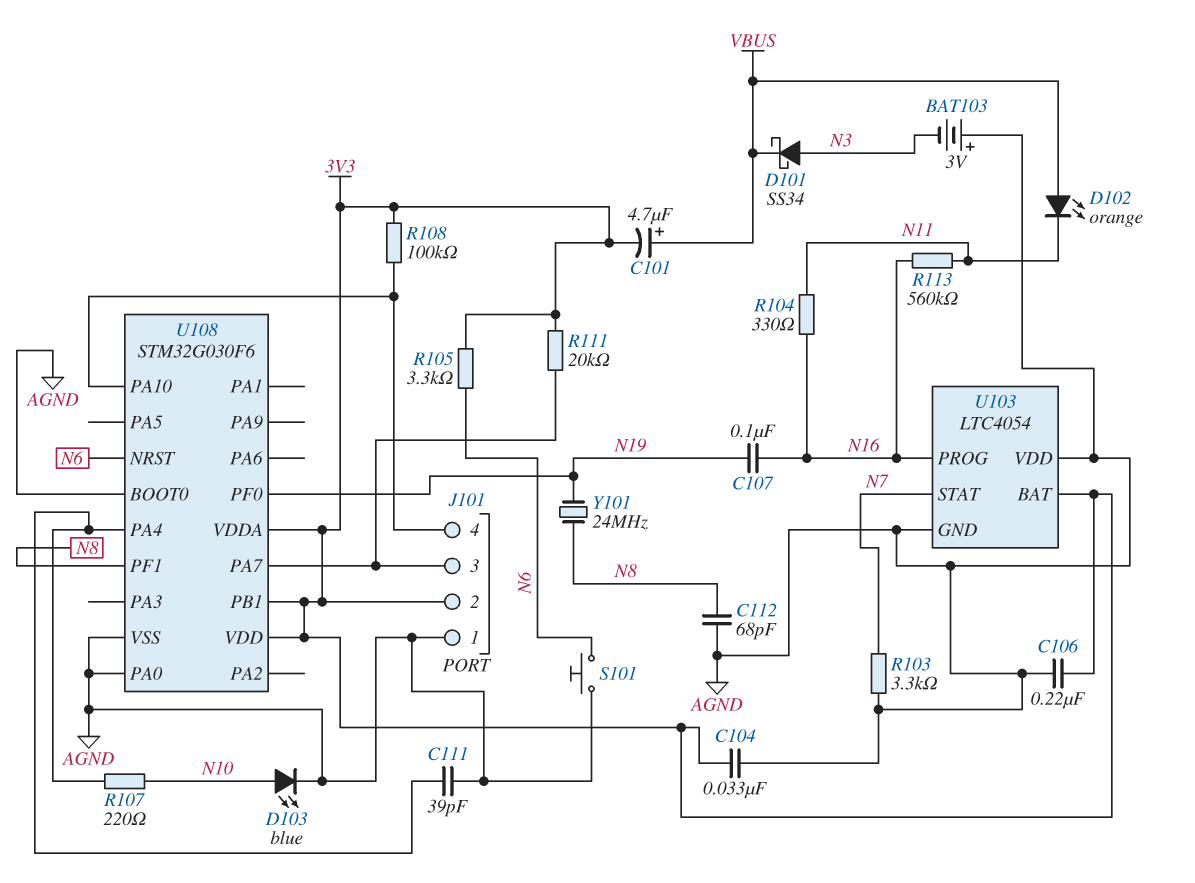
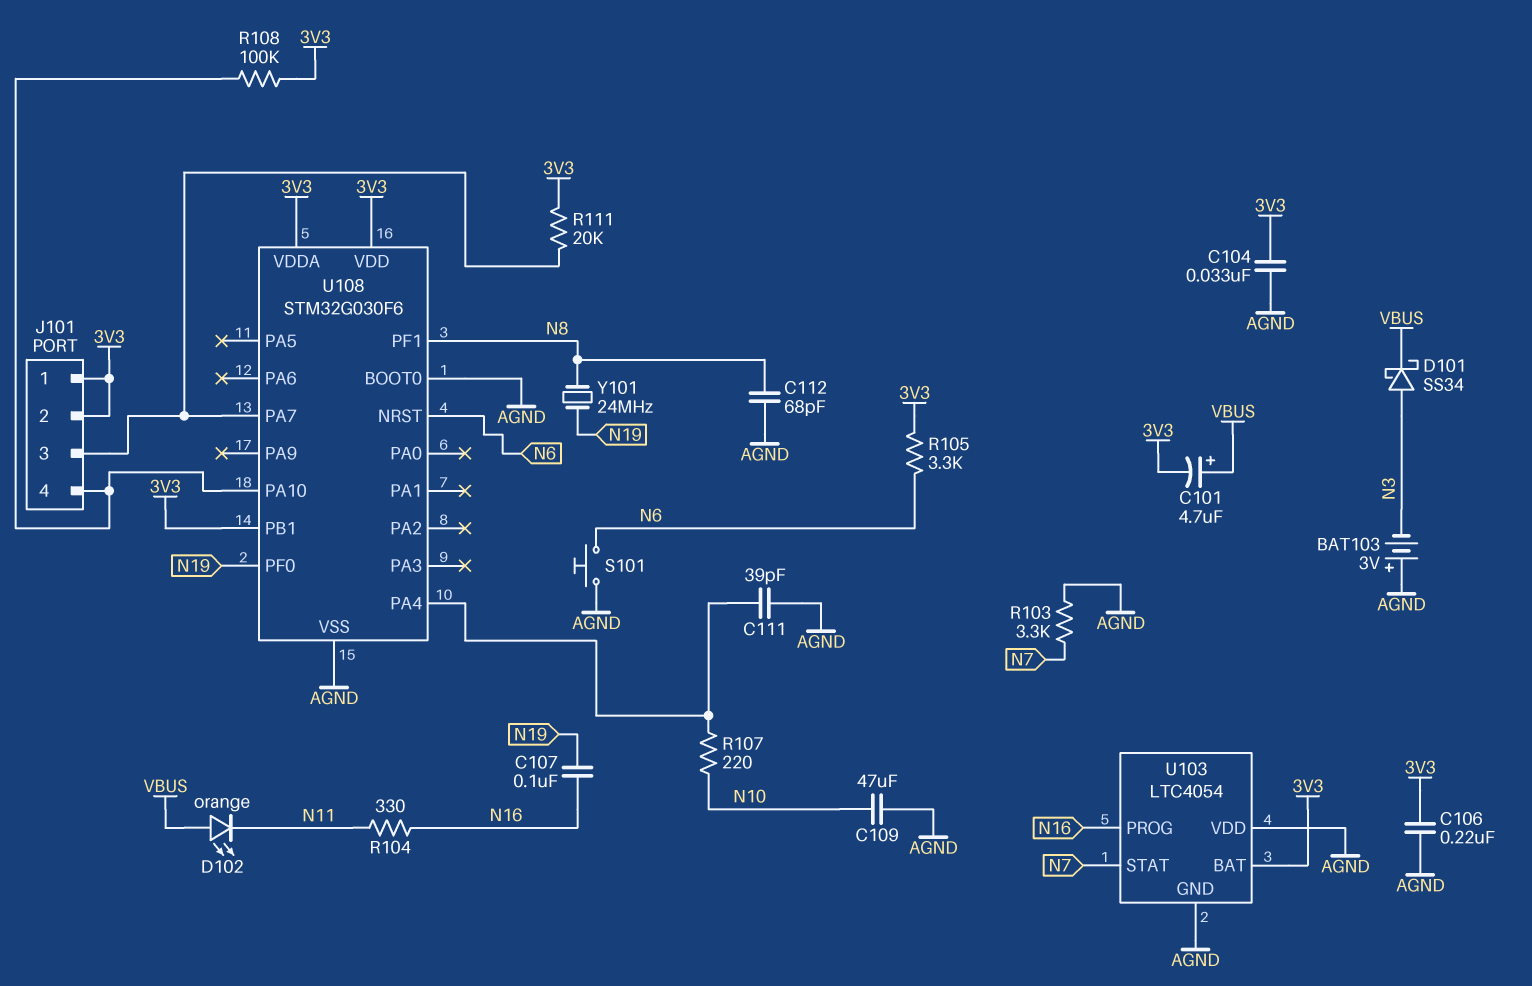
C109: none -> 47uF (AGND, N10)
D103: LED blue (A N10, K AGND) -> none
J101 pin 1: AGND -> 3V3
R113: 560k (N11, N16) -> none
U108 pin PA0: AGND -> none

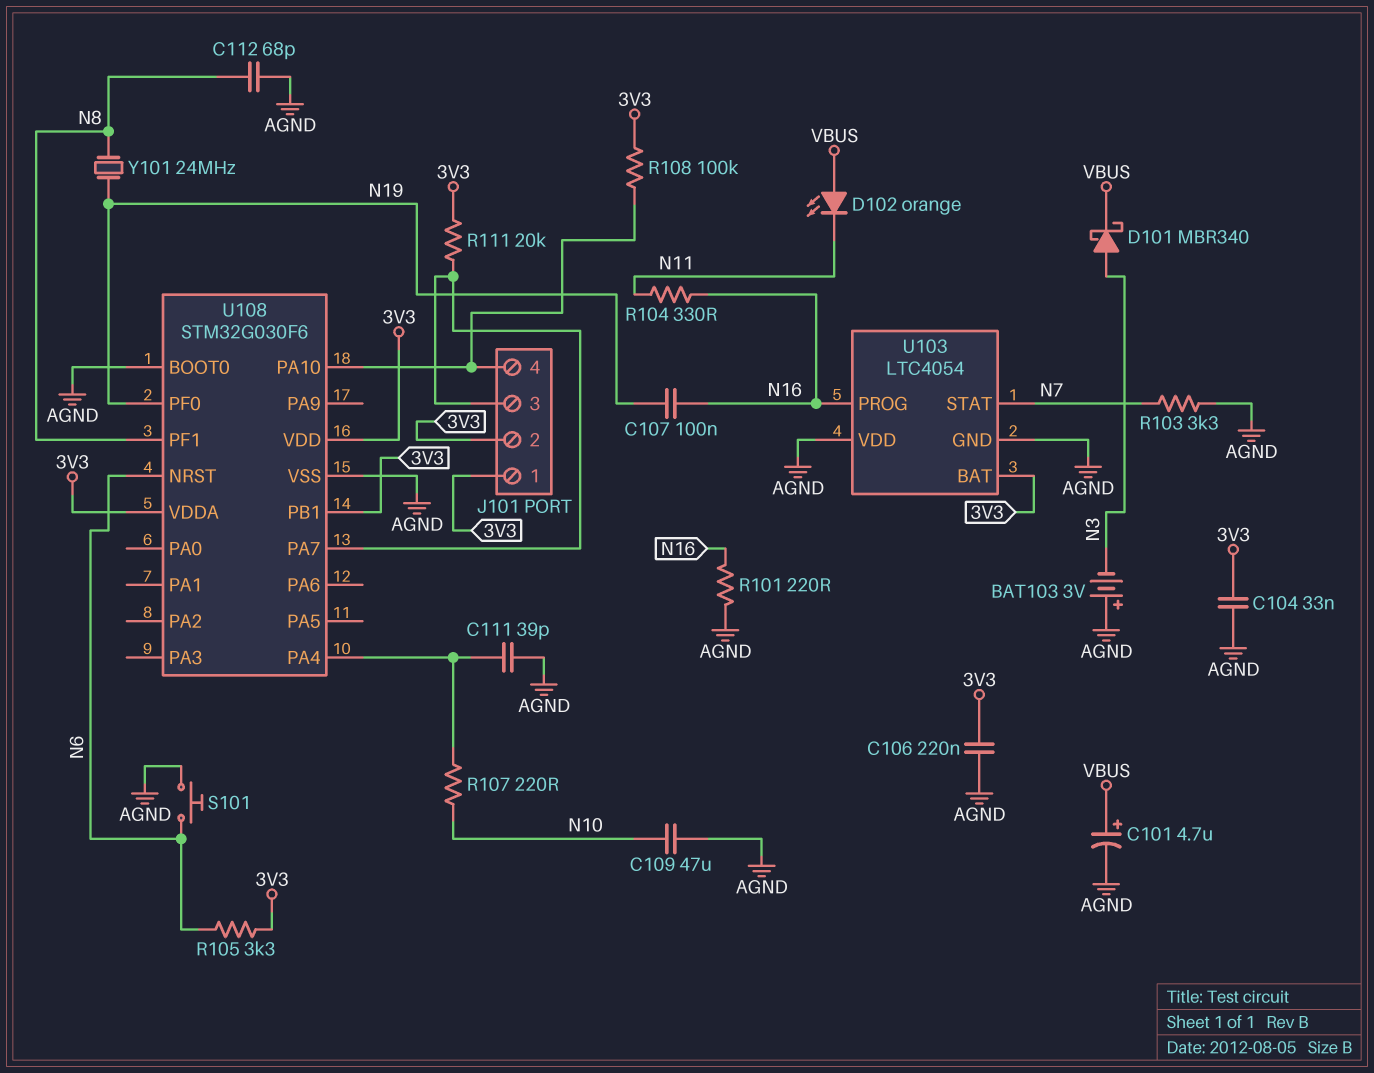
C101: 4.7uF (plus VBUS, minus 3V3) -> 4.7uF (plus VBUS, minus AGND)
D101: schottky SS34 (A N3, K VBUS) -> schottky MBR340 (A N3, K VBUS)
R101: none -> 220 (AGND, N16)

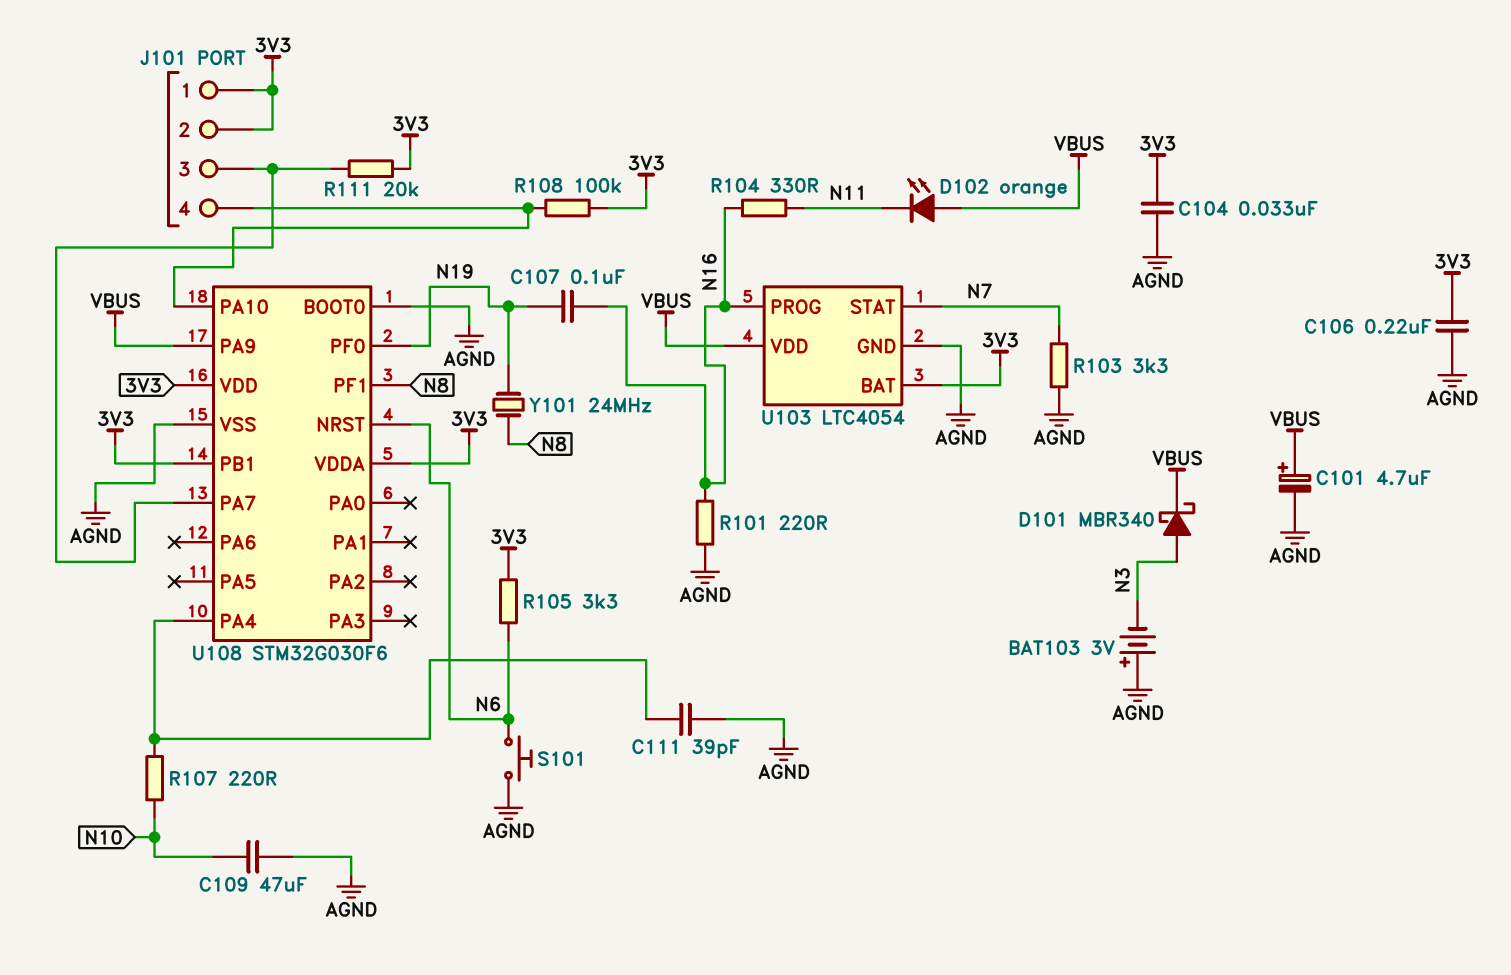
C112: 68pF (AGND, N8) -> none
U103 pin VDD: AGND -> VBUS
U108 pin PA9: none -> VBUS

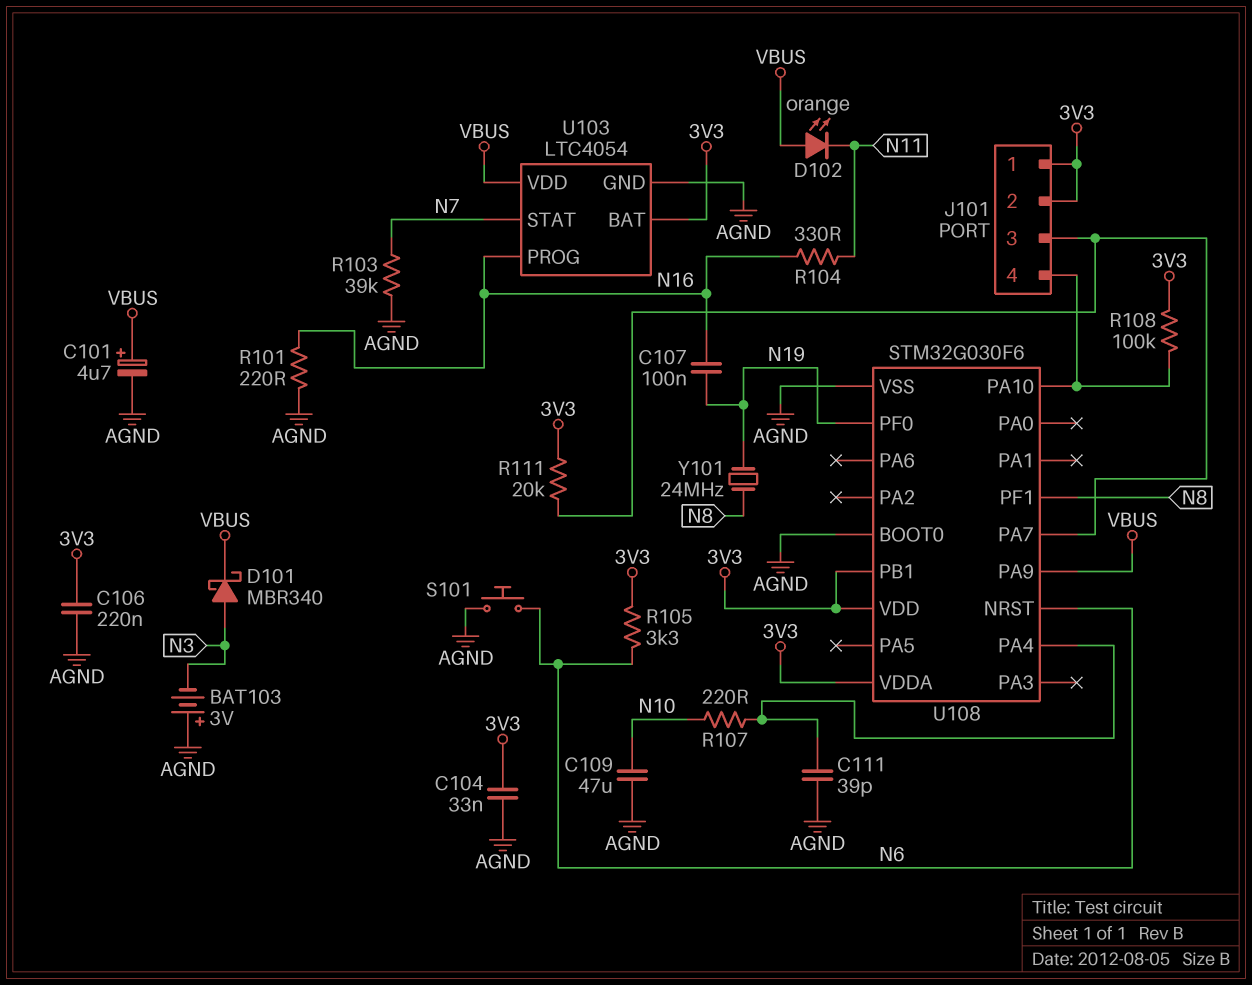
R103: 3.3k (AGND, N7) -> 39k (AGND, N7)

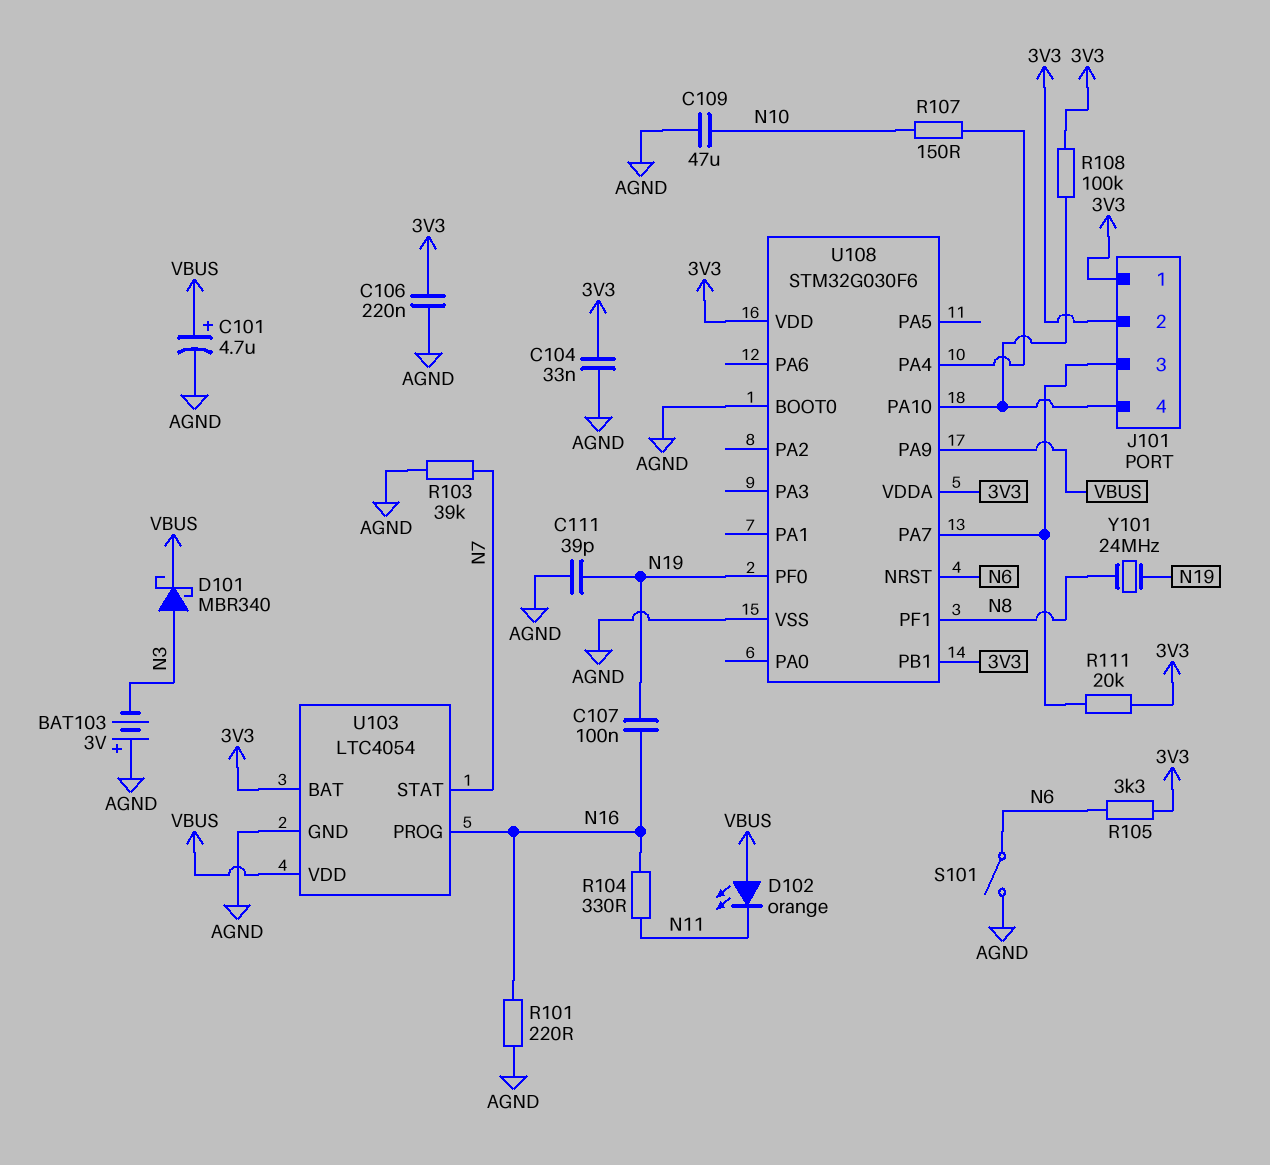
C111: 39pF (AGND, U108/PA4) -> 39pF (AGND, N19)
R107: 220 (N10, U108/PA4) -> 150 (N10, U108/PA4)
S101: button (AGND, N6) -> switch (AGND, N6)

